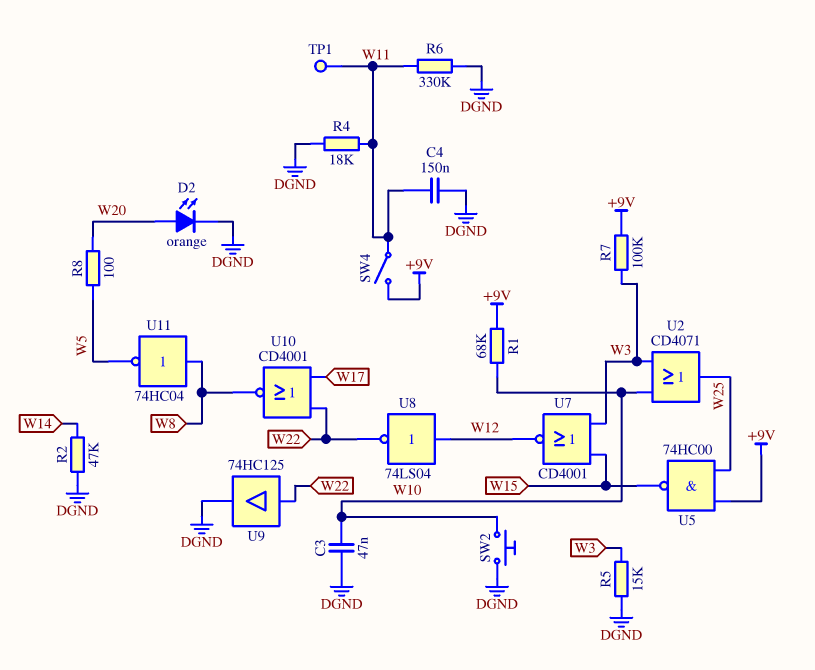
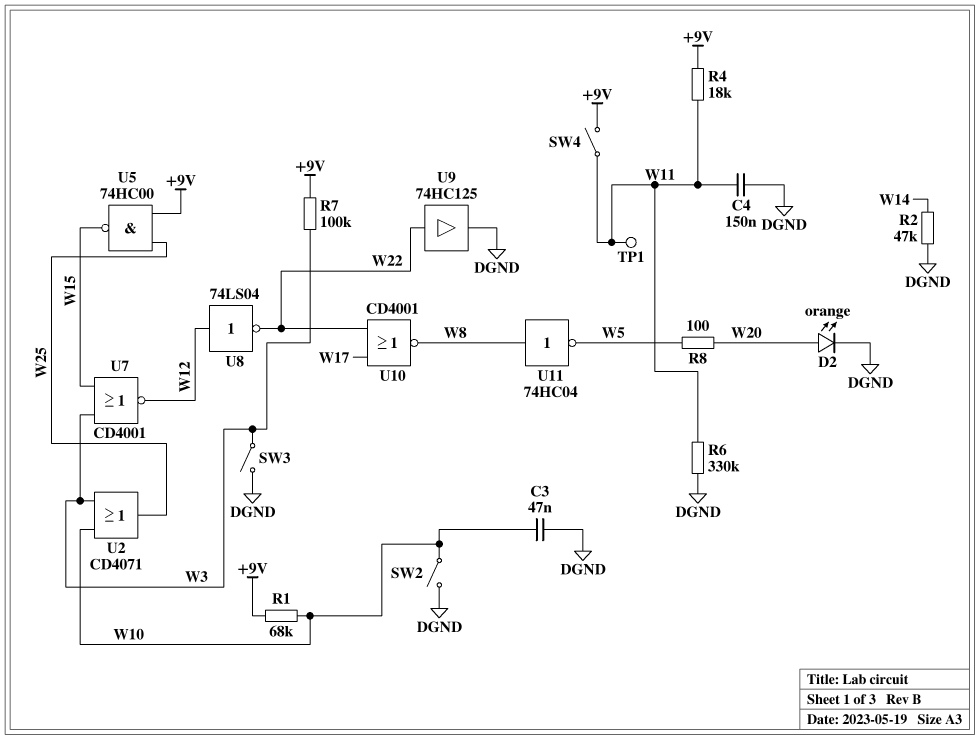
R4: 18k (DGND, W11) -> 18k (+9V, W11)
R5: 15k (DGND, W3) -> none
SW2: button (DGND, W10) -> switch (DGND, W10)
SW3: none -> switch (DGND, W3)

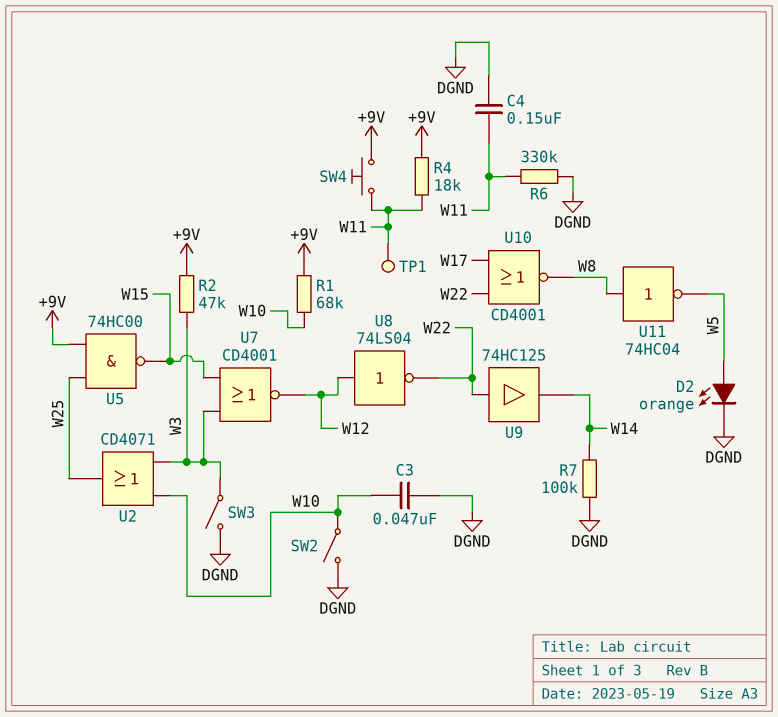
D2: LED orange (A W20, K DGND) -> LED orange (A W5, K DGND)
R2: 47k (DGND, W14) -> 47k (+9V, W3)
R7: 100k (+9V, W3) -> 100k (DGND, W14)
R8: 100 (W5, W20) -> none
SW4: switch (+9V, W11) -> button (+9V, W11)
U9: buffer 74HC125 (in W22, out DGND) -> buffer 74HC125 (in W22, out W14)

